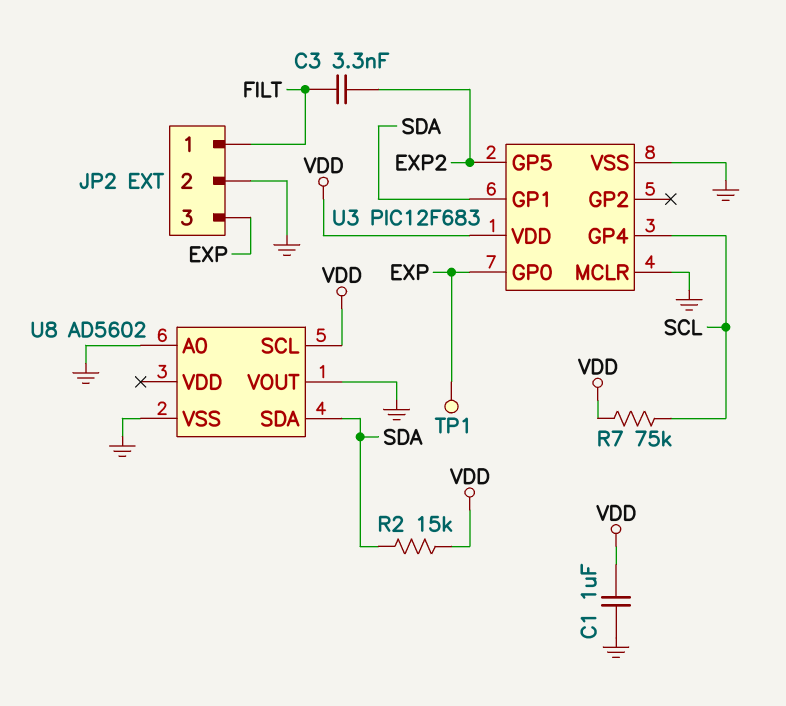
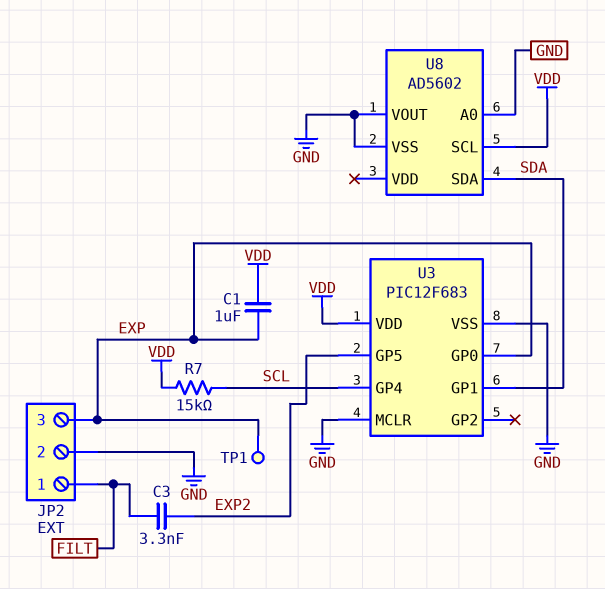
C1: 1uF (GND, VDD) -> 1uF (EXP, VDD)
R2: 15k (SDA, VDD) -> none
R7: 75k (SCL, VDD) -> 15k (SCL, VDD)

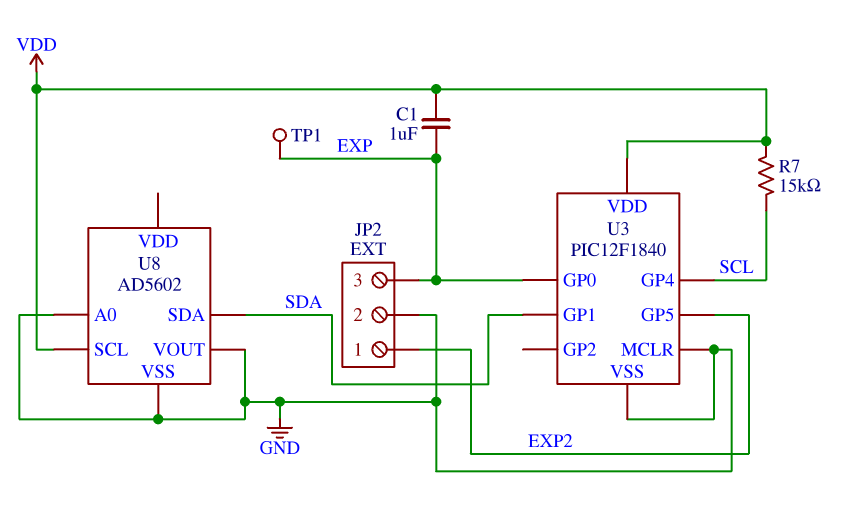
C3: 3.3nF (EXP2, FILT) -> none
JP2 pin 1: FILT -> EXP2
U3: PIC12F683 -> PIC12F1840

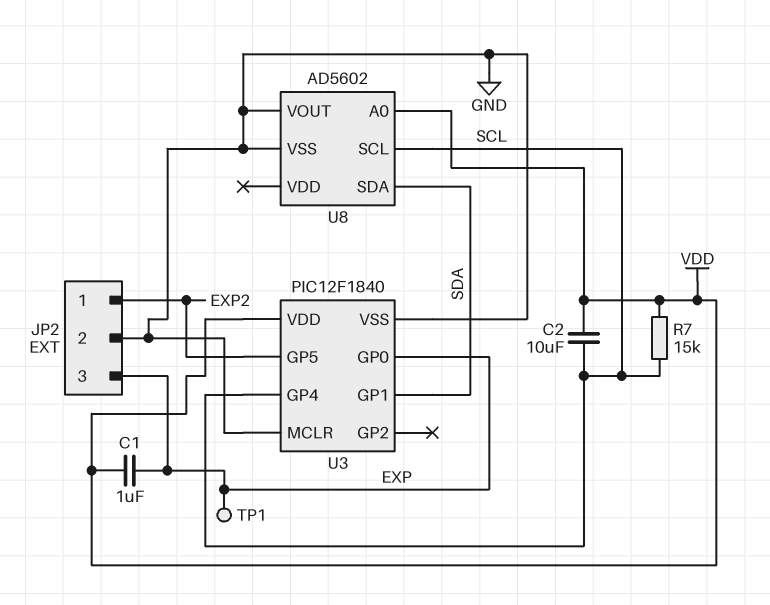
C2: none -> 10uF (SCL, VDD)
U8 pin A0: GND -> VDD
U8 pin SCL: VDD -> SCL

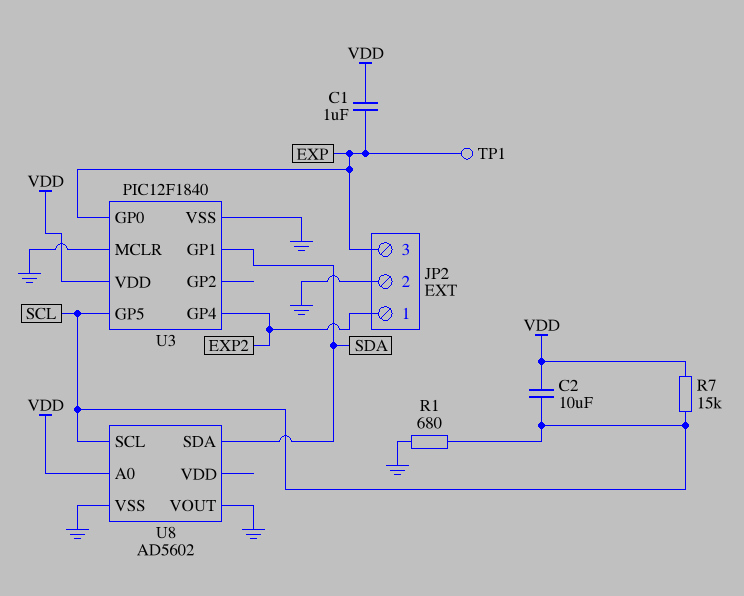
R1: none -> 680 (GND, SCL)
U3 pin GP4: SCL -> EXP2
U3 pin GP5: EXP2 -> SCL

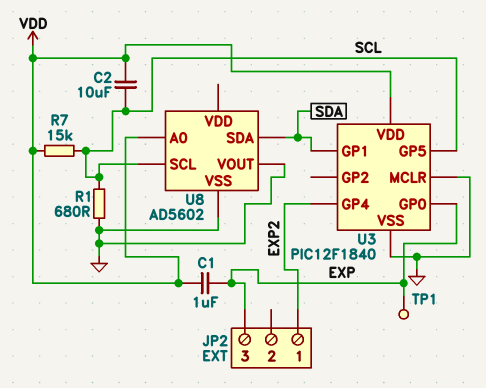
JP2 pin 2: GND -> none

